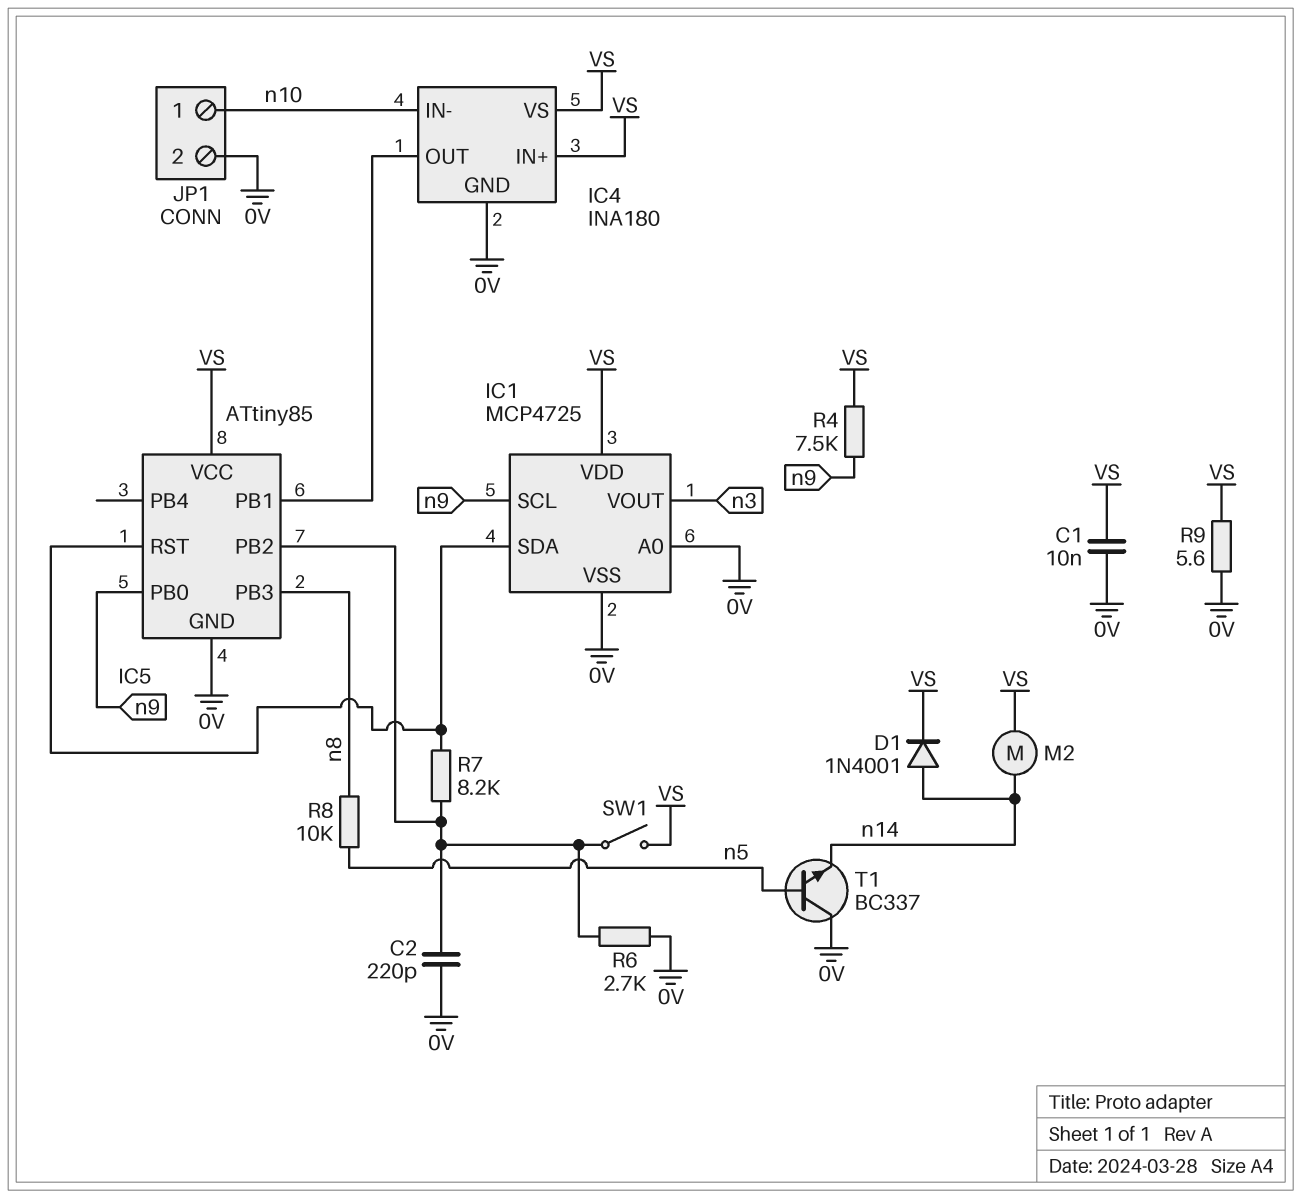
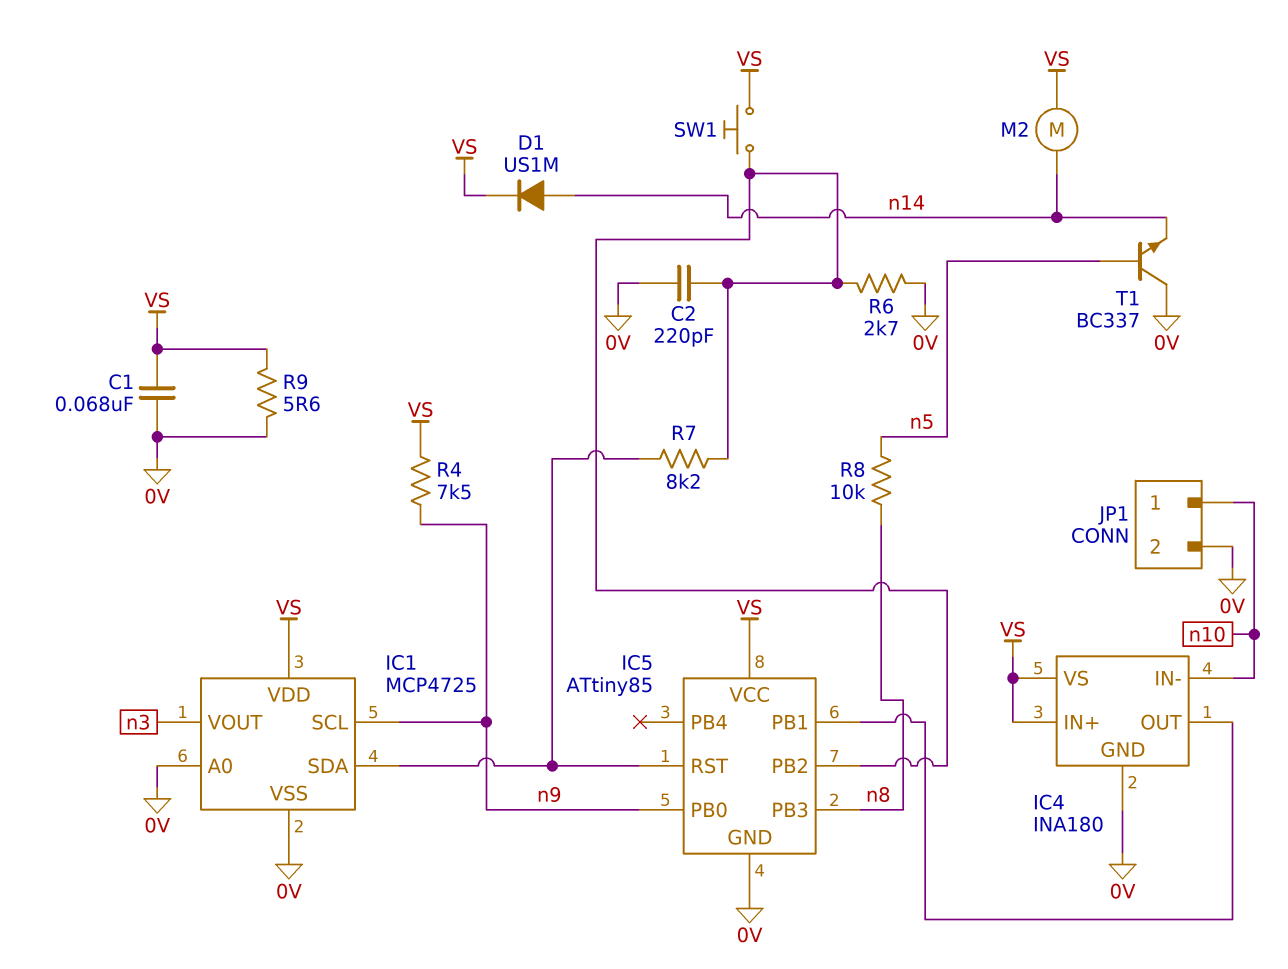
C1: 10nF (0V, VS) -> 68nF (0V, VS)
D1: diode 1N4001 (A n14, K VS) -> diode US1M (A n14, K VS)
SW1: switch (IC5/PB2, VS) -> button (IC5/PB2, VS)

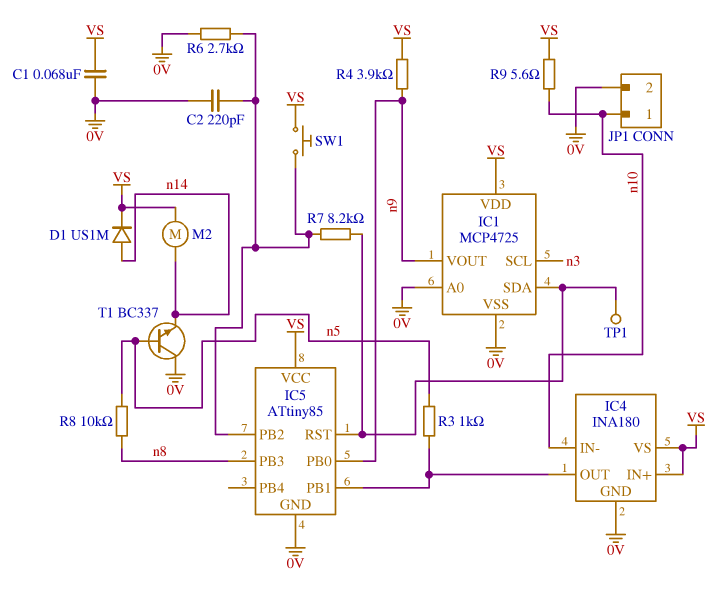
IC1 pin SCL: n9 -> n3
IC1 pin VOUT: n3 -> n9
R3: none -> 1k (IC4/OUT, n5)
R4: 7.5k (VS, n9) -> 3.9k (VS, n9)
R9: 5.6 (0V, VS) -> 5.6 (VS, n10)
TP1: none -> test point (IC1/SDA)

